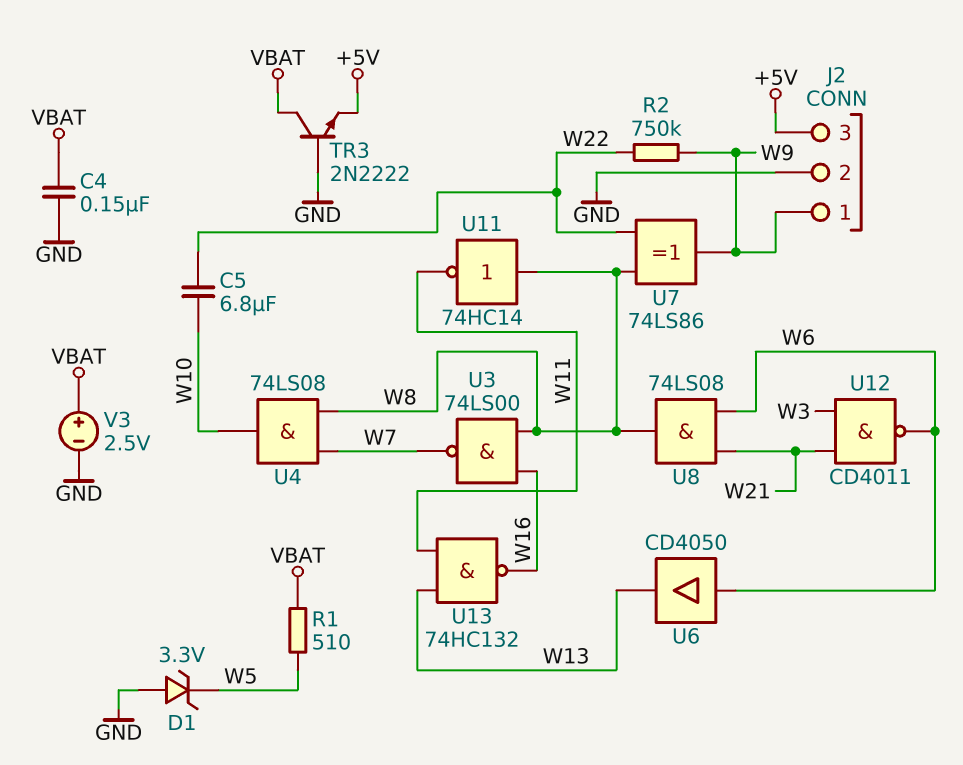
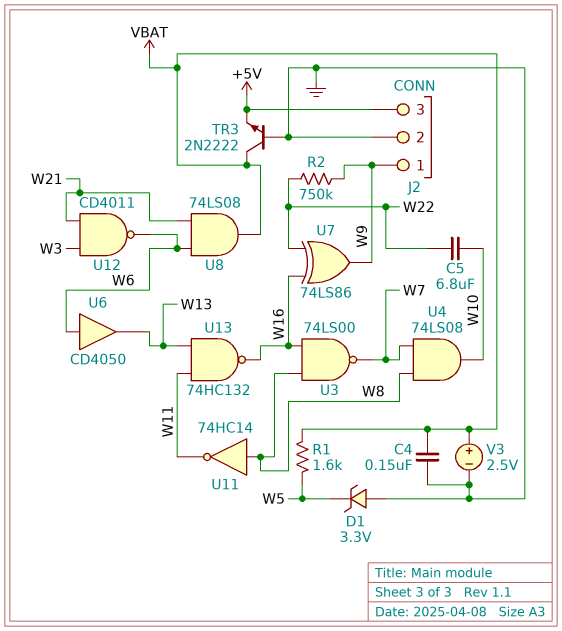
R1: 510 (VBAT, W5) -> 1.6k (VBAT, W5)
U7: XOR 74LS86 (in W8, in W22, out W9) -> XOR 74LS86 (in W16, in W22, out W9)
U8: AND 74LS08 (in W6, in W21, out W8) -> AND 74LS08 (in W6, in W21, out VBAT)

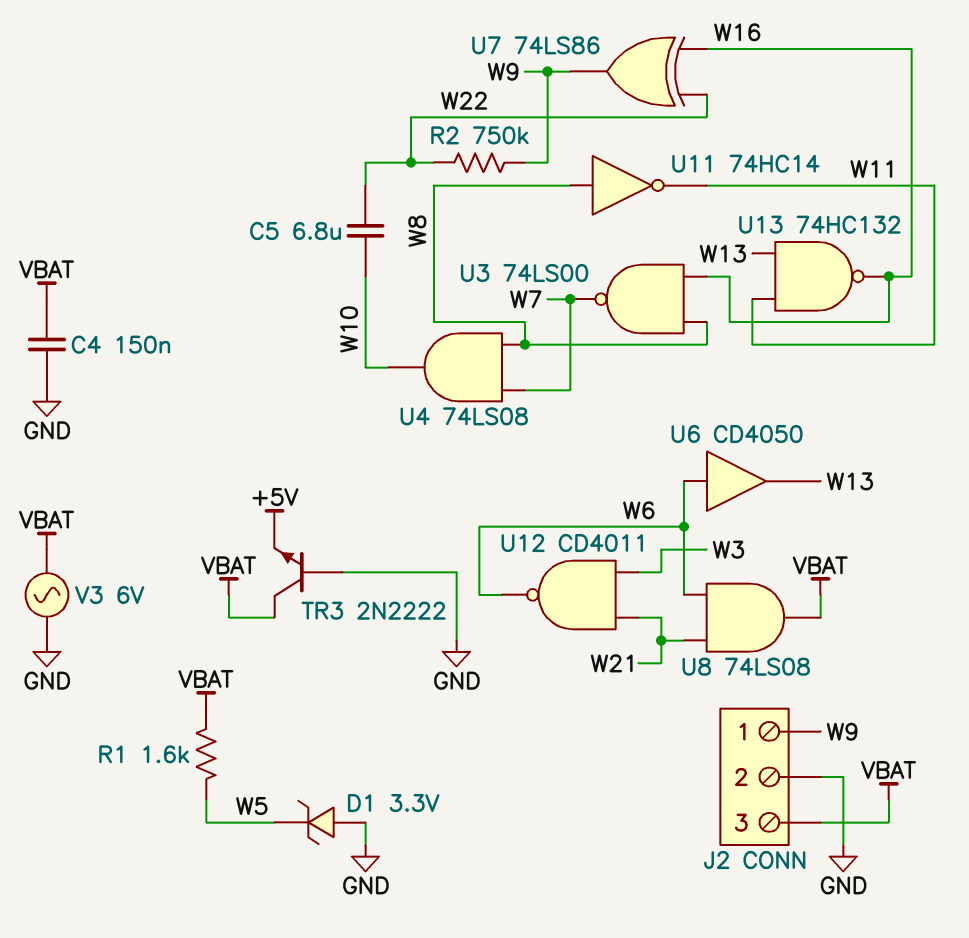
J2 pin 3: +5V -> VBAT
V3: 2.5V (plus VBAT, minus GND) -> AC 6V (GND, VBAT)

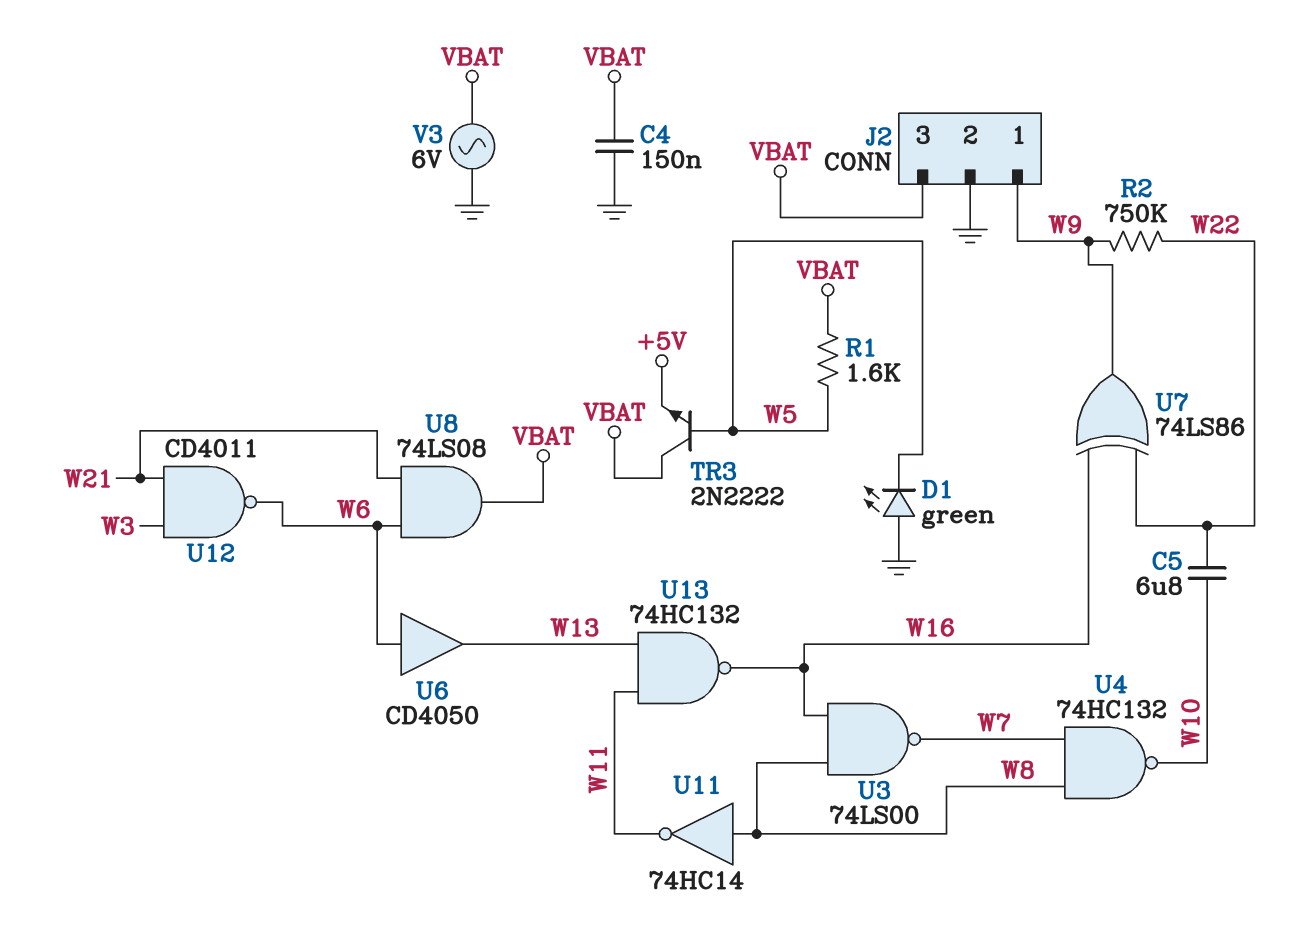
D1: zener 3.3V (A GND, K W5) -> LED green (A GND, K W5)
TR3: NPN 2N2222 (B GND, C VBAT, E +5V) -> NPN 2N2222 (B W5, C VBAT, E +5V)
U4: AND 74LS08 (in W7, in W8, out W10) -> NAND 74HC132 (in W7, in W8, out W10)

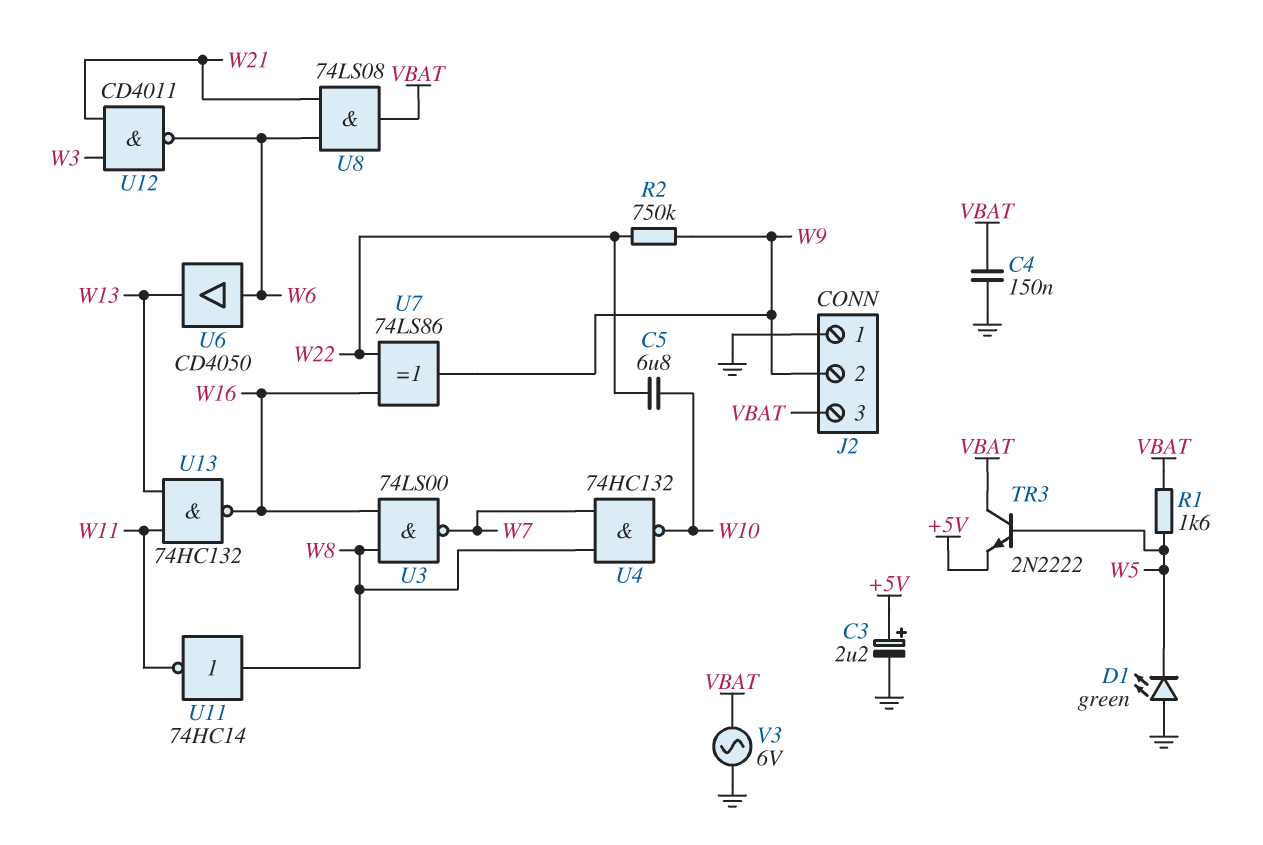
C3: none -> 2.2uF (plus +5V, minus GND)
J2 pin 1: W9 -> GND
J2 pin 2: GND -> W9

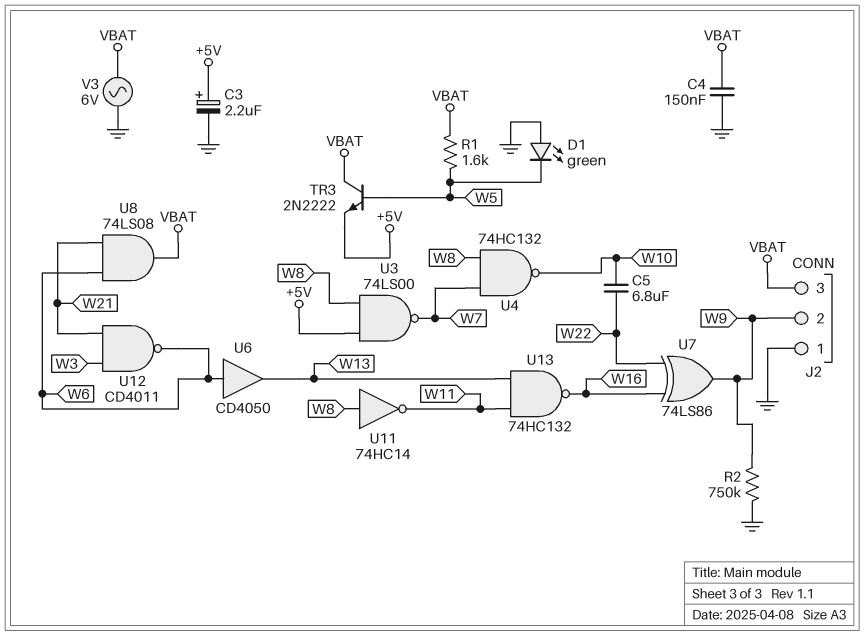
R2: 750k (W9, W22) -> 750k (GND, W9)
U3: NAND 74LS00 (in W8, in W16, out W7) -> NAND 74LS00 (in +5V, in W8, out W7)

